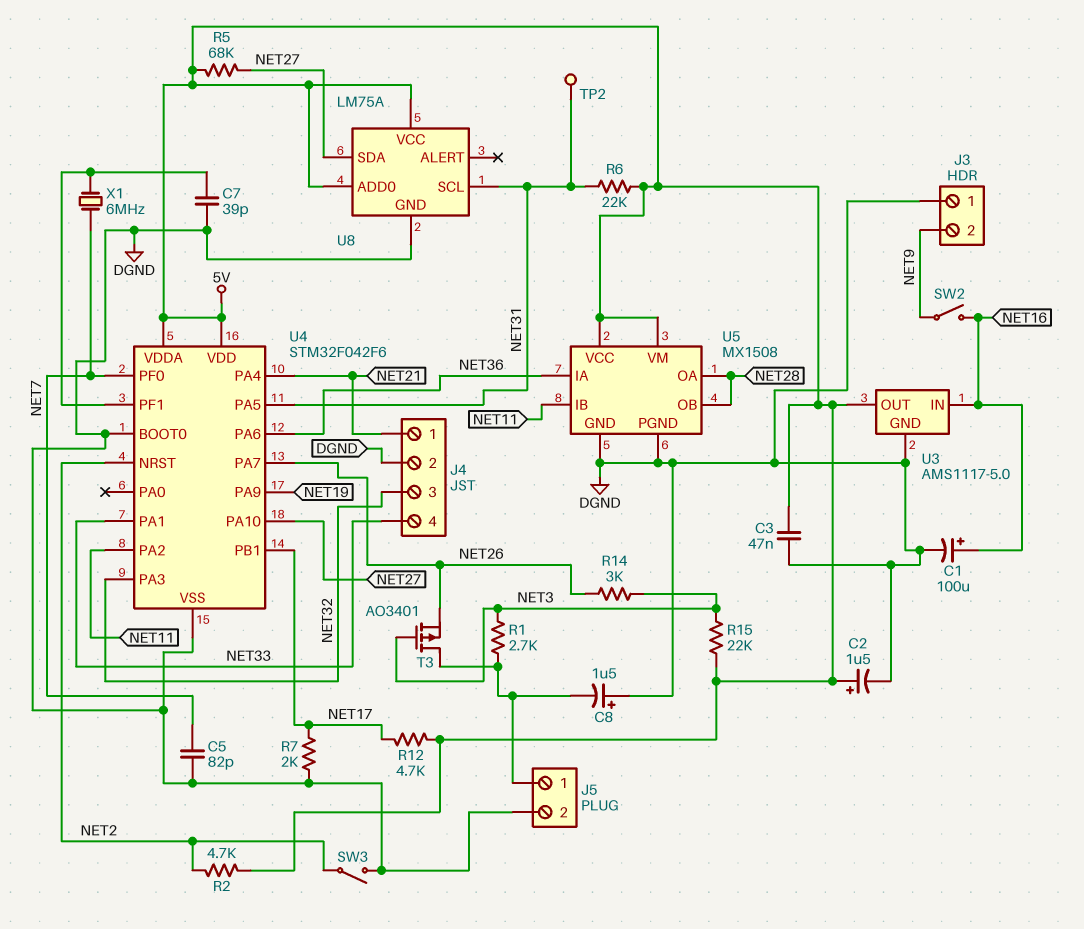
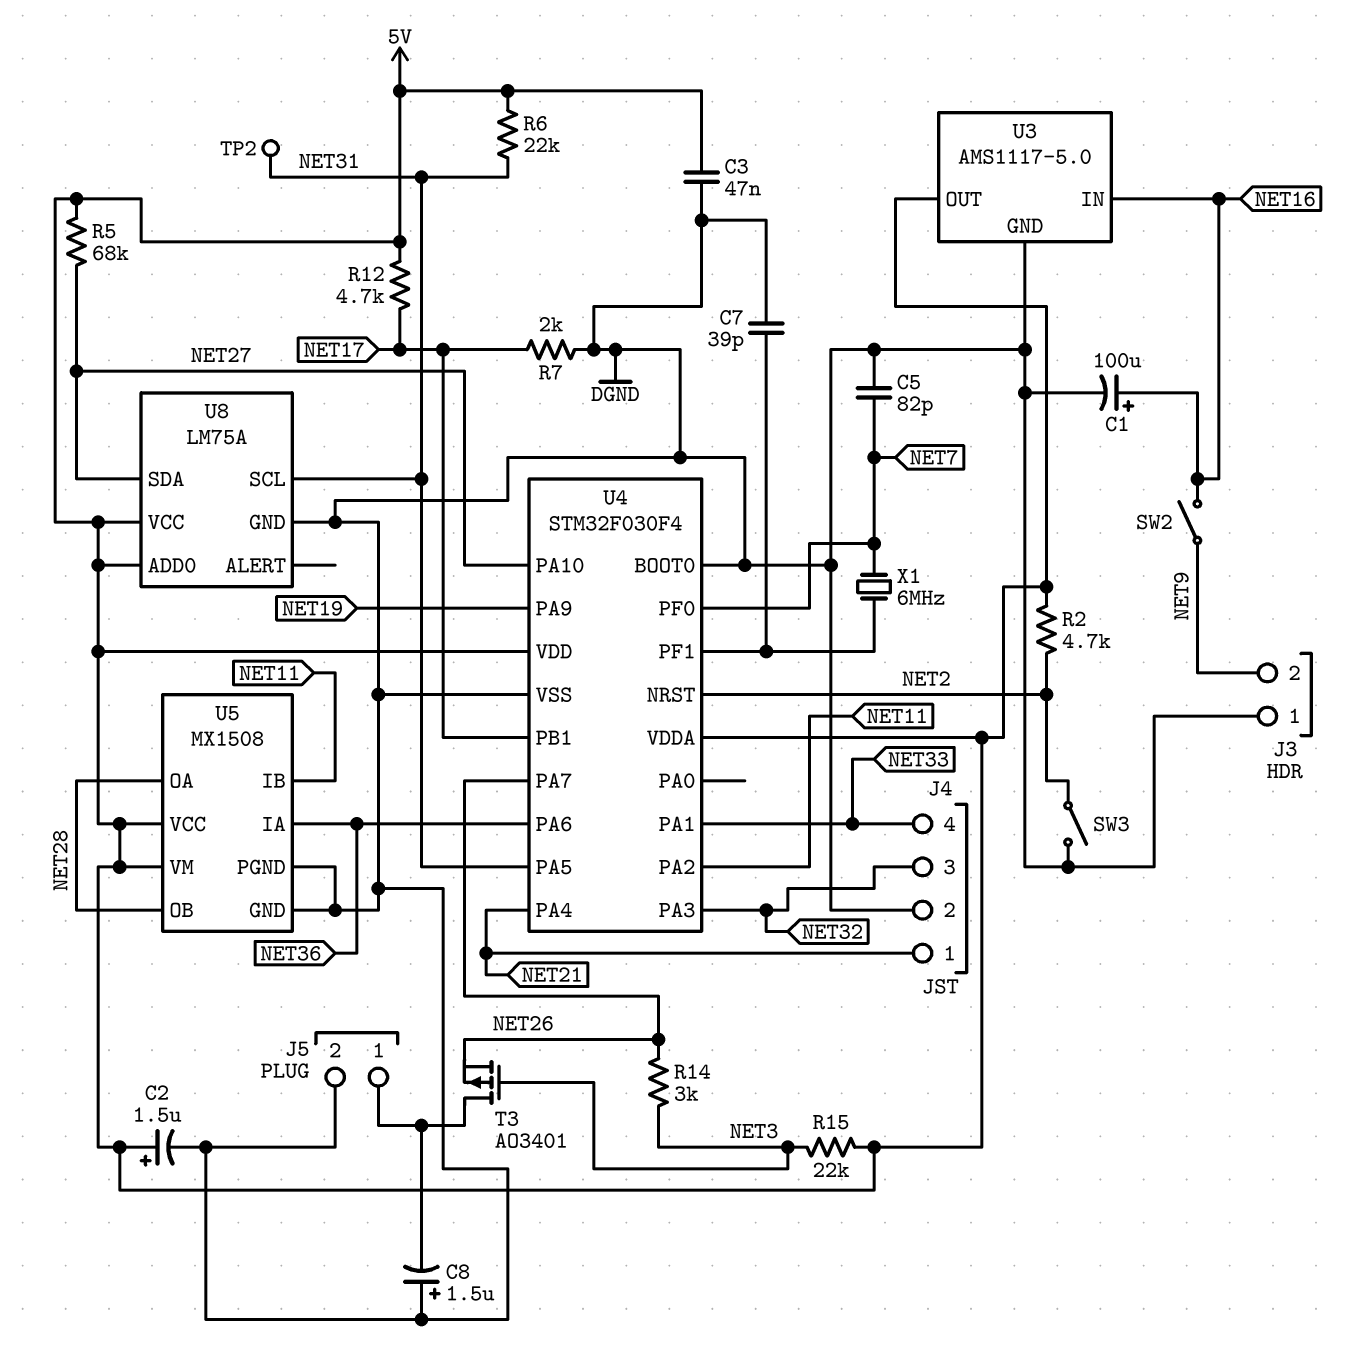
R1: 2.7k (J5/1, NET3) -> none
U4: STM32F042F6 -> STM32F030F4

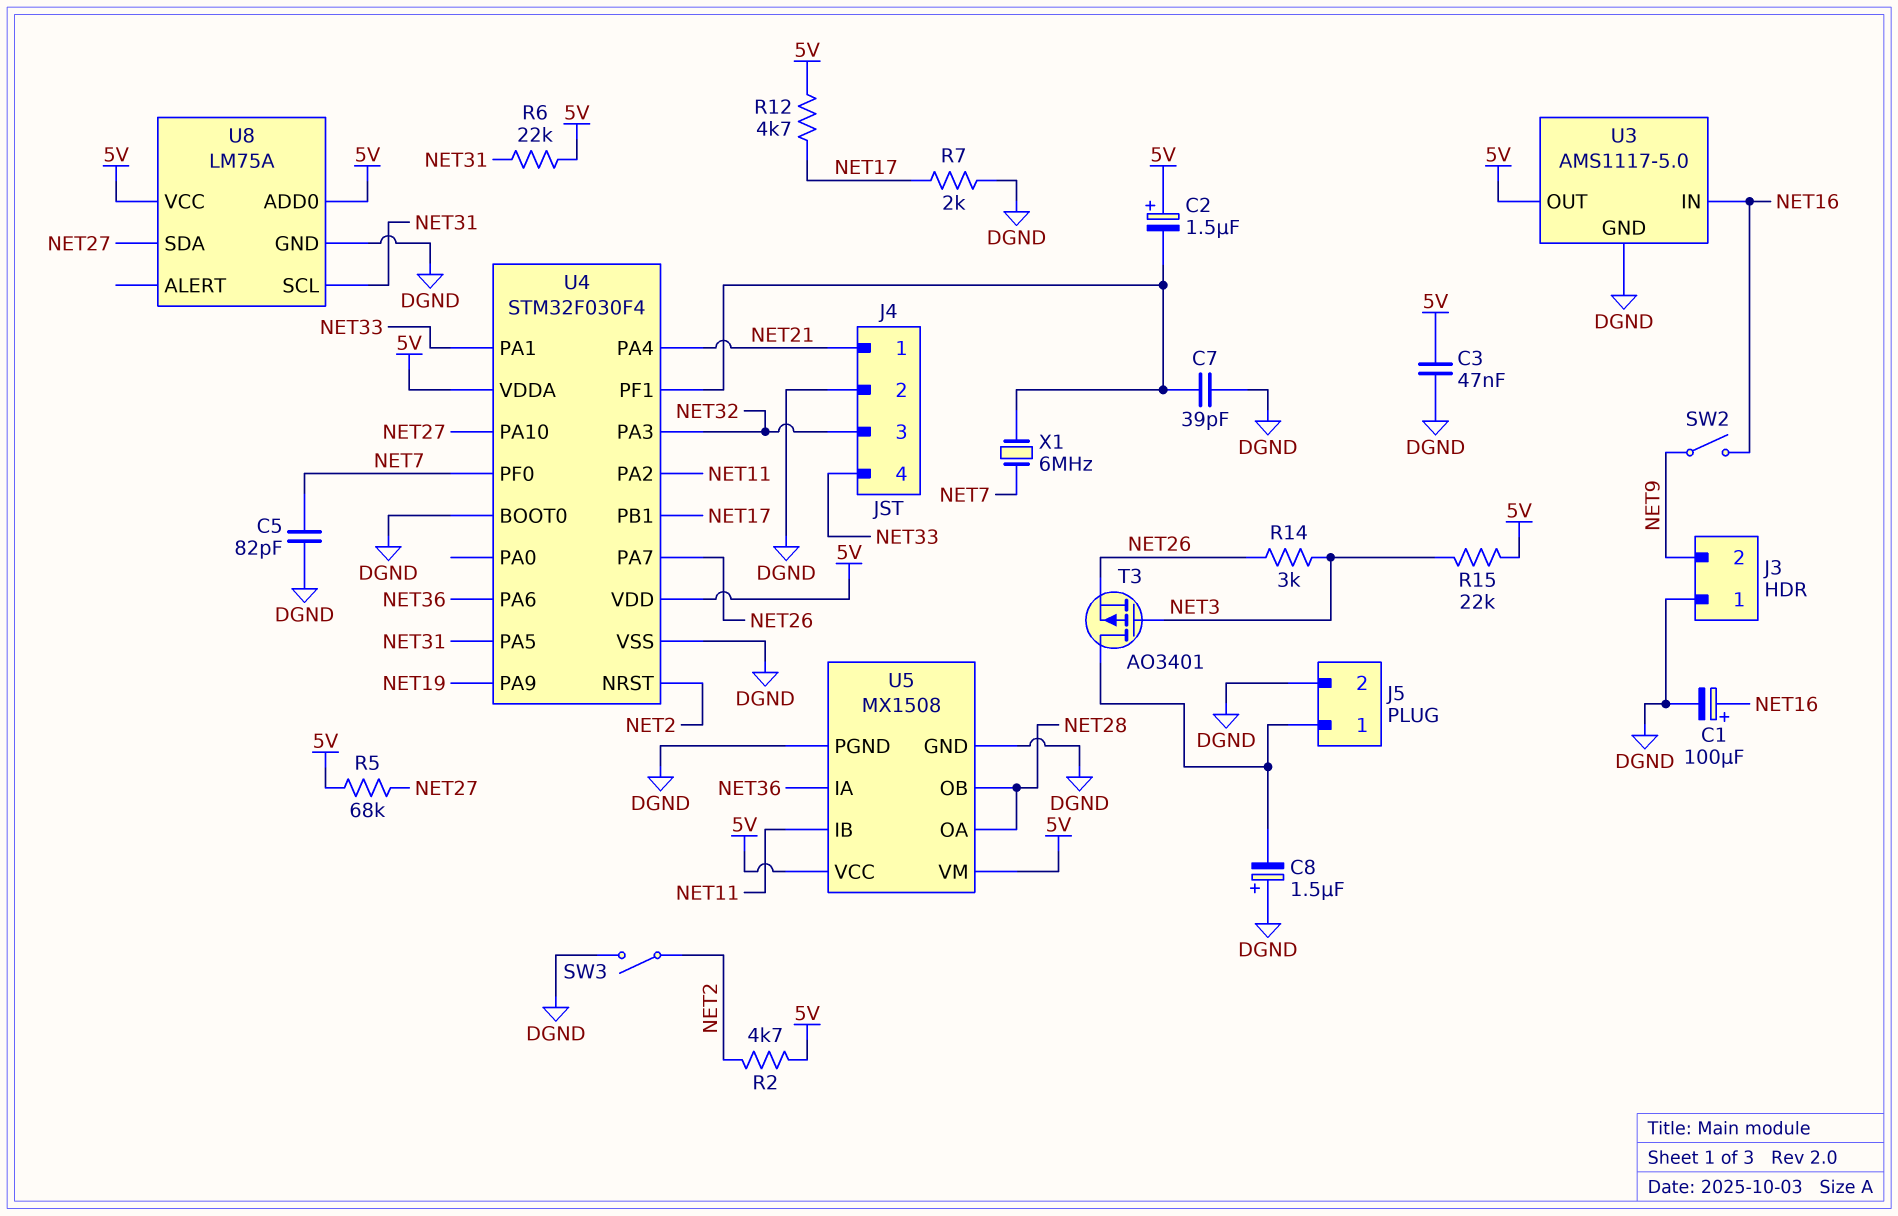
C2: 1.5uF (plus 5V, minus DGND) -> 1.5uF (plus 5V, minus U4/PF1)
TP2: test point (NET31) -> none

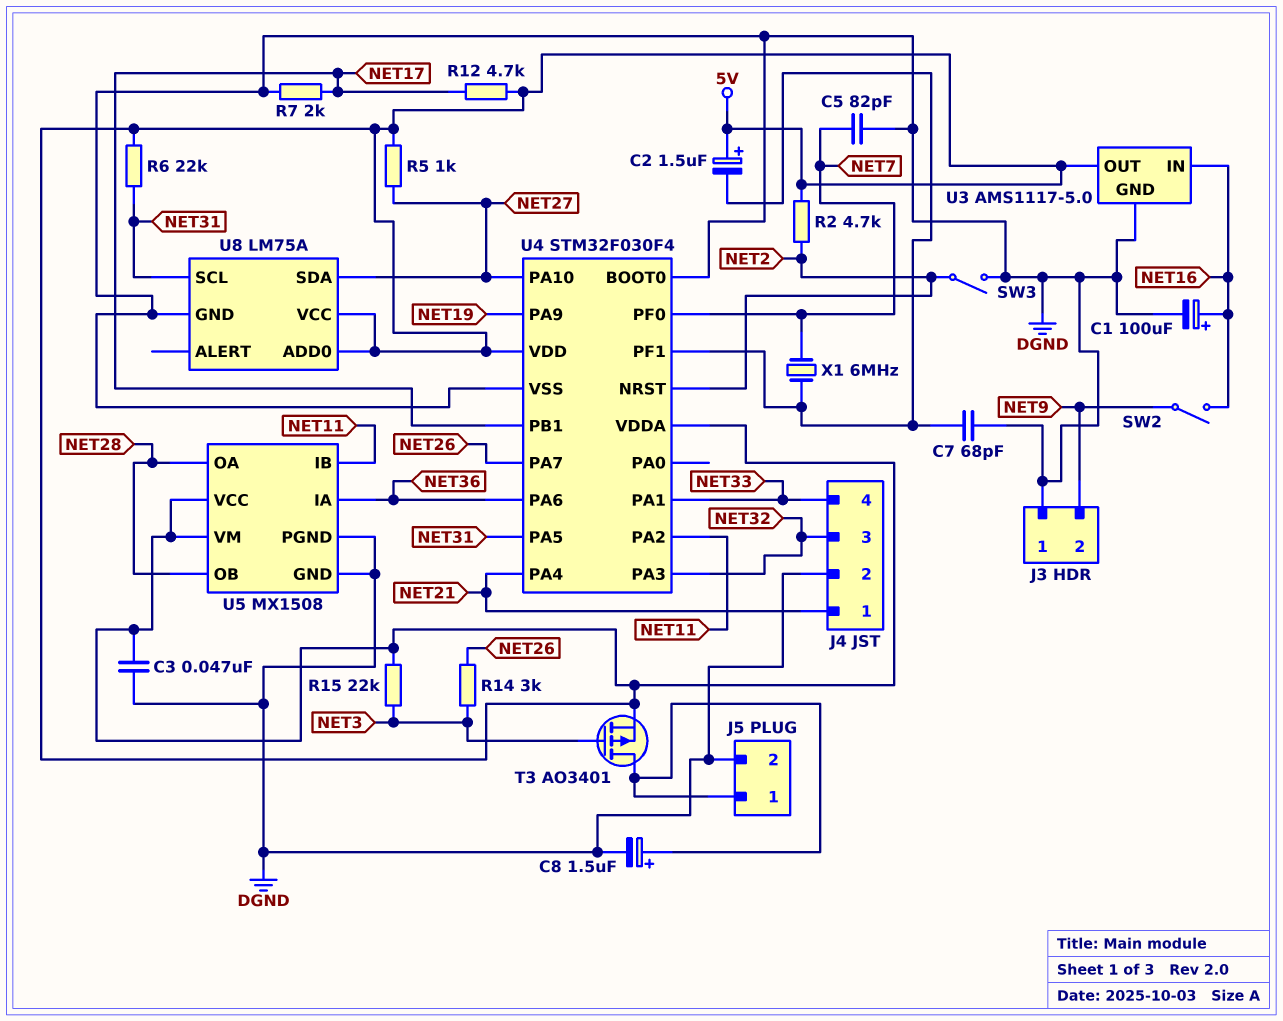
C7: 39pF (DGND, U4/PF1) -> 68pF (DGND, U4/PF1)
C8: 1.5uF (plus DGND, minus J5/1) -> 1.5uF (plus J5/1, minus DGND)
R5: 68k (5V, NET27) -> 1k (5V, NET27)
T3: PMOS AO3401 (G NET3, D J5/1, S NET26) -> PMOS AO3401 (G NET3, D J5/1, S 5V)

